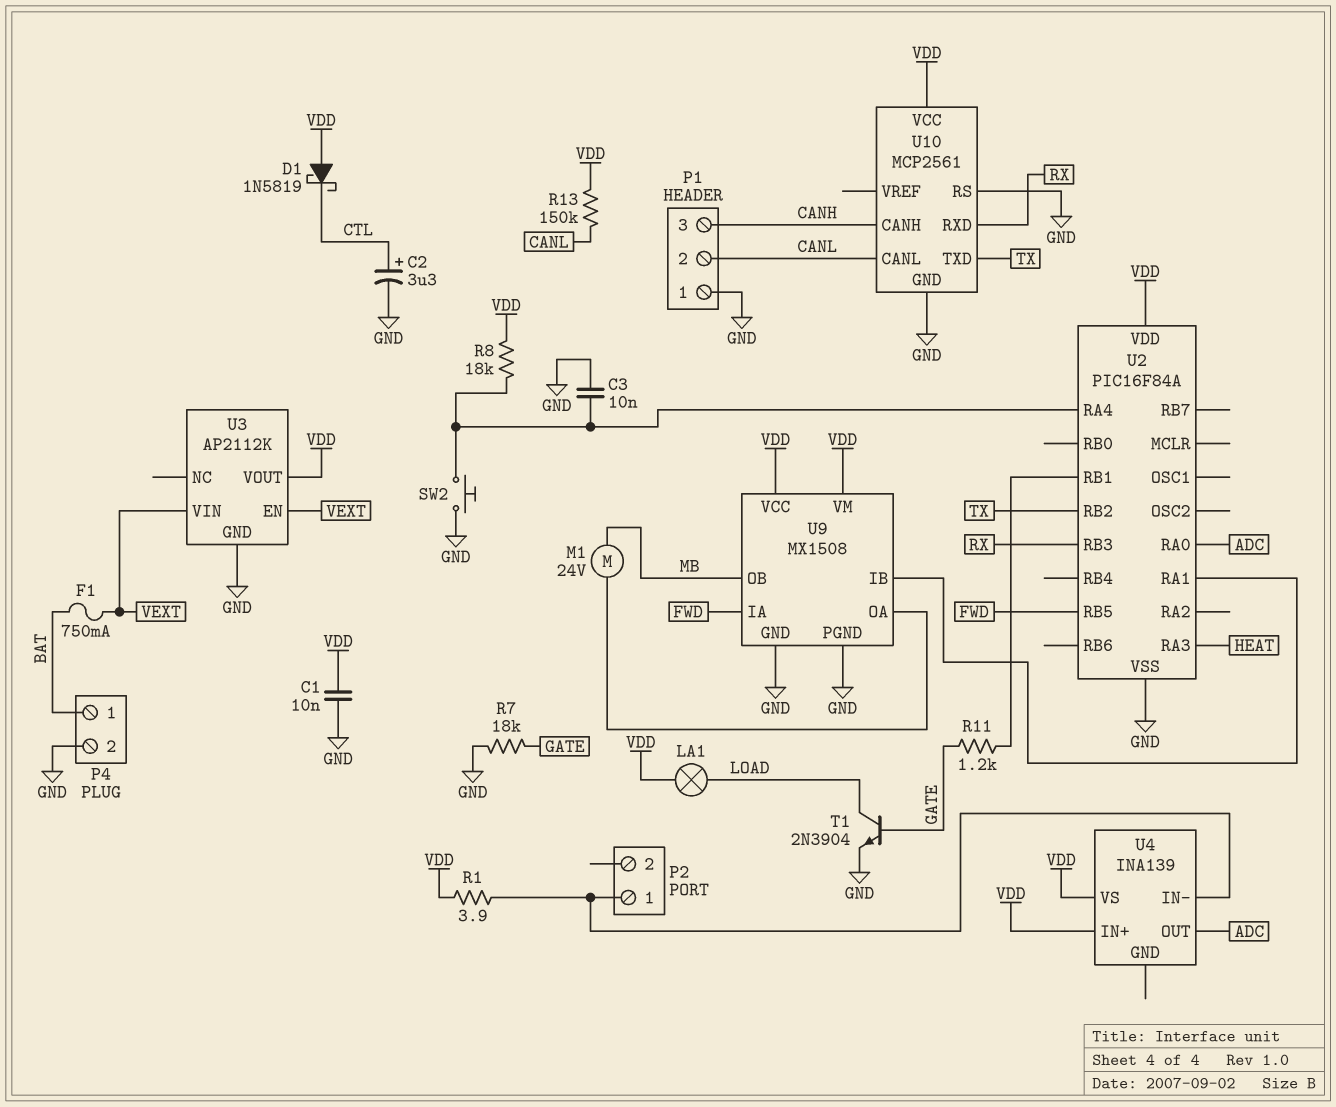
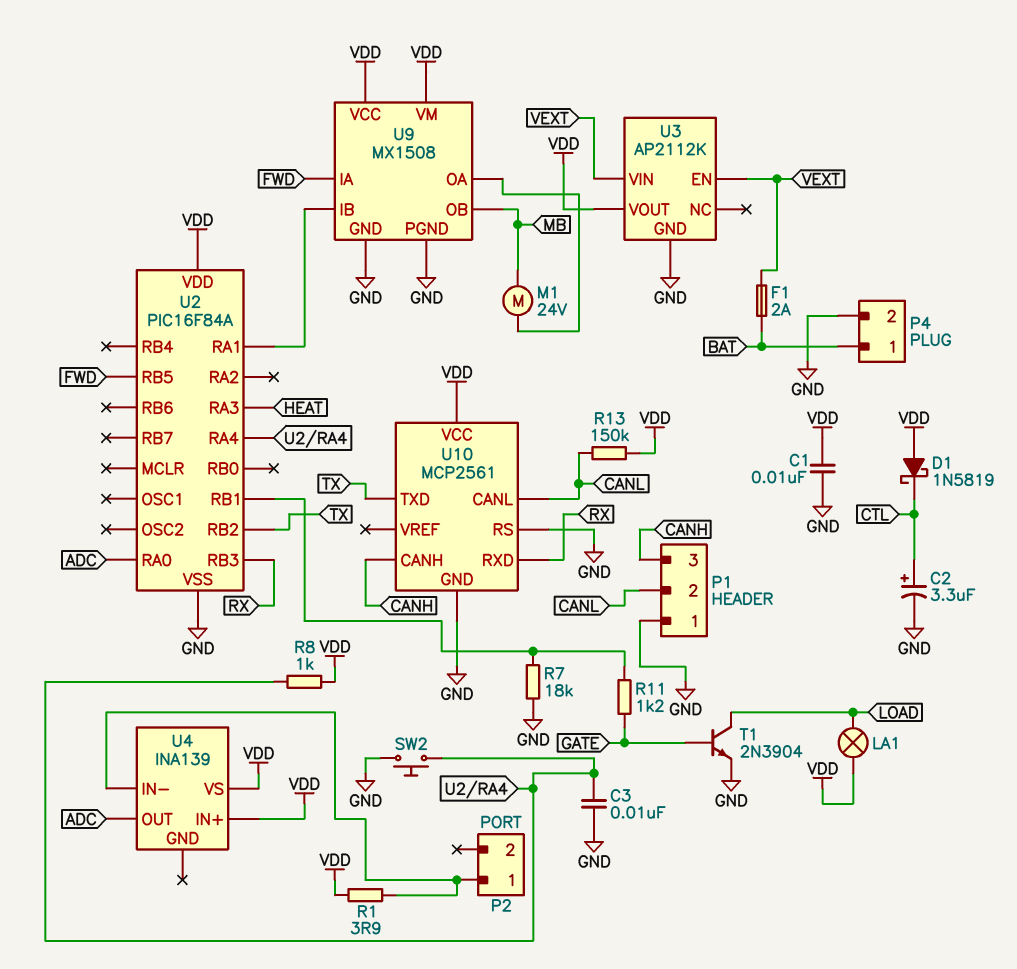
F1: 750mA (BAT, VEXT) -> 2A (BAT, VEXT)
R7: 18k (GATE, GND) -> 18k (GND, U2/RB1)
R8: 18k (U2/RA4, VDD) -> 1k (U2/RA4, VDD)

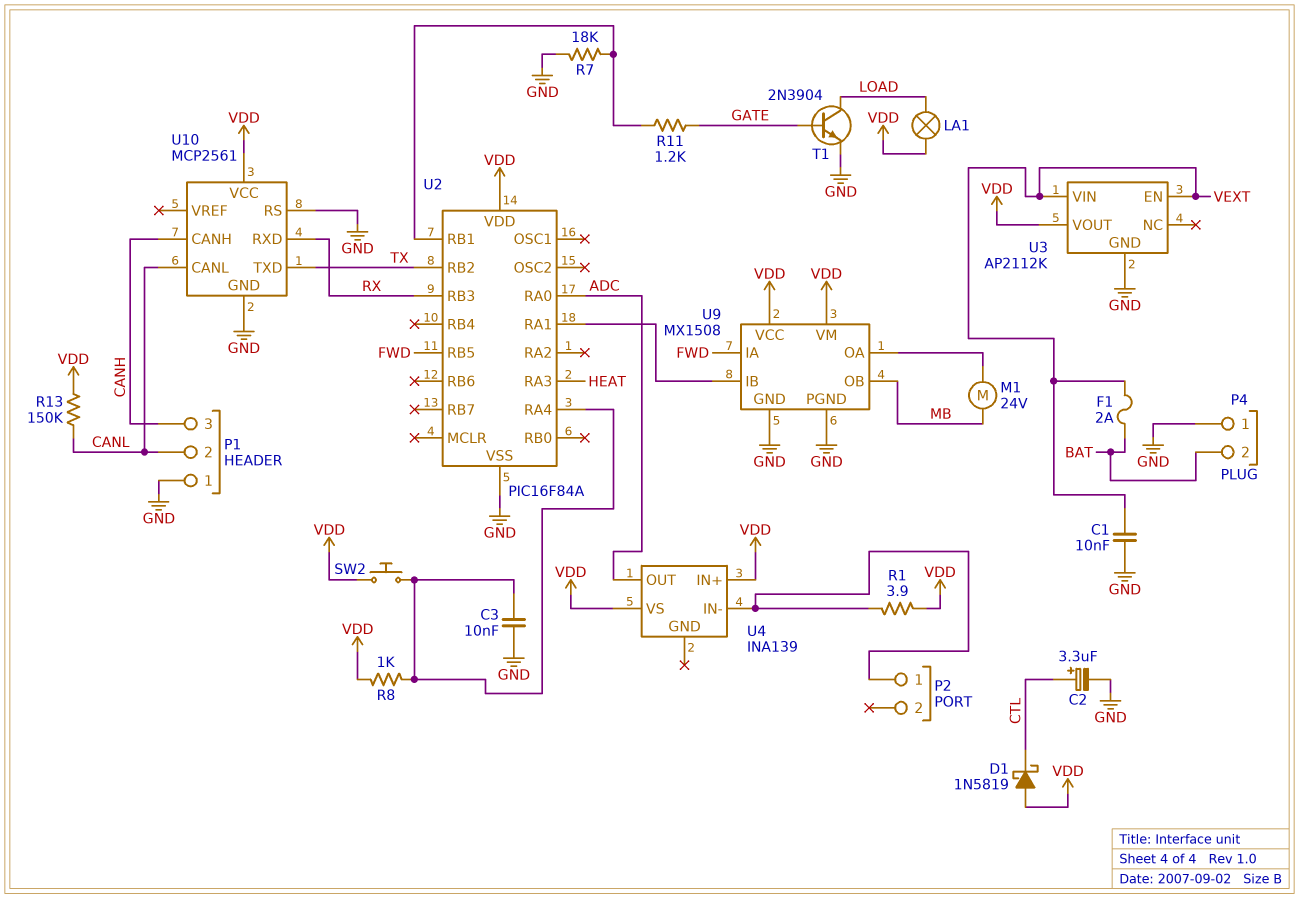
C1: 10nF (GND, VDD) -> 10nF (GND, VEXT)
P4 pin 1: BAT -> GND
P4 pin 2: GND -> BAT
SW2: button (GND, U2/RA4) -> button (U2/RA4, VDD)

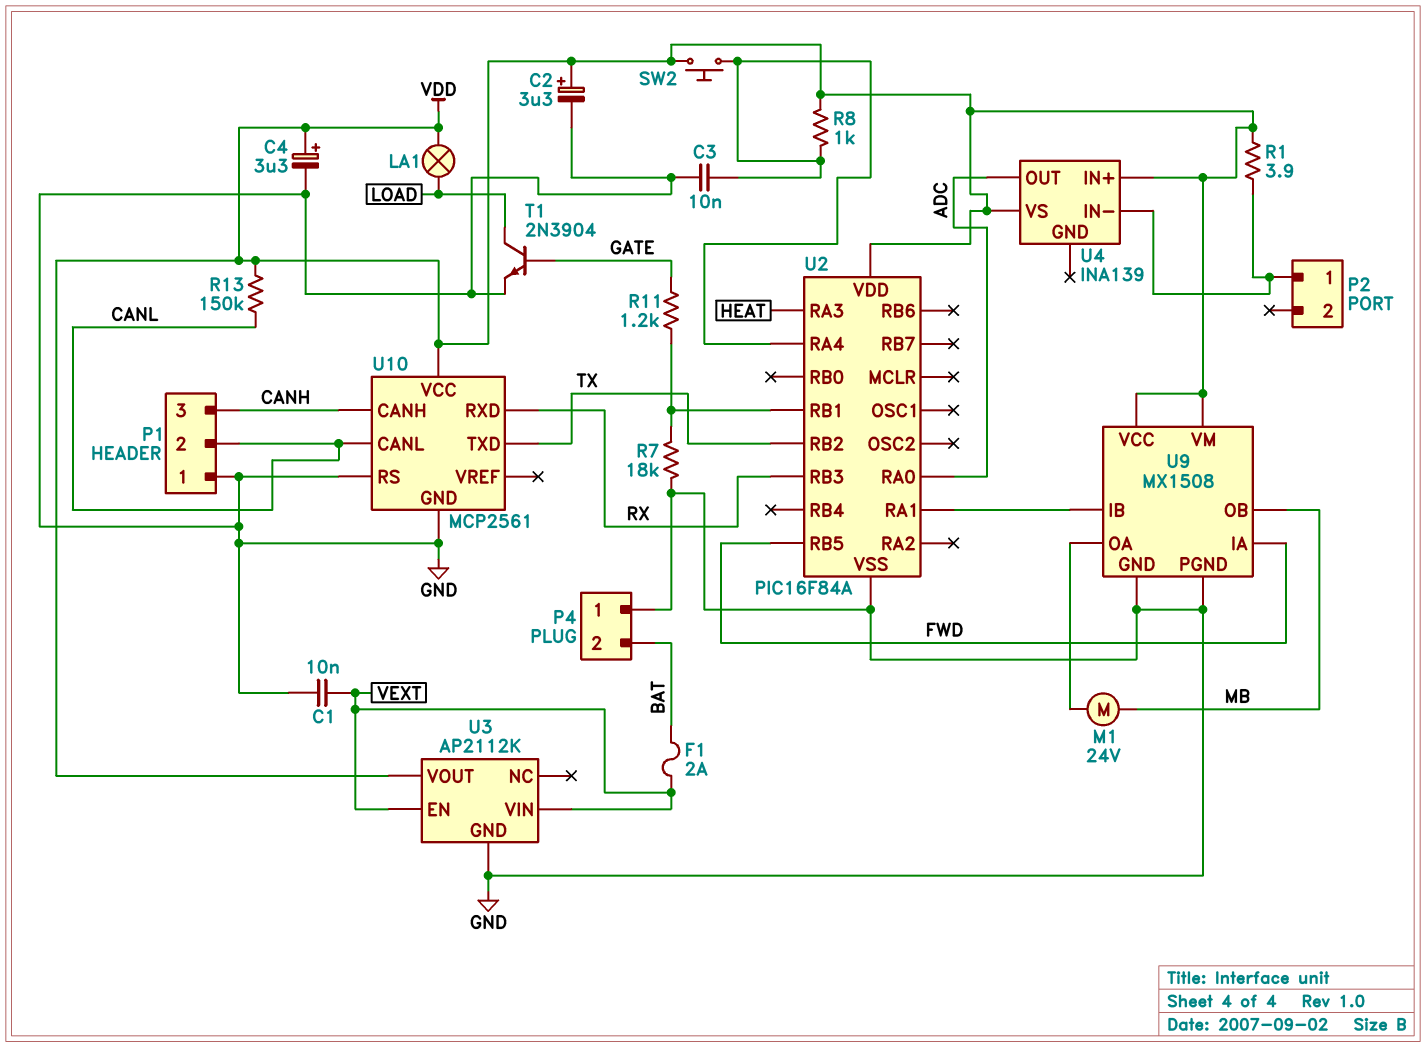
C2: 3.3uF (plus CTL, minus GND) -> 3.3uF (plus VDD, minus GND)
C4: none -> 3.3uF (plus VDD, minus GND)
D1: schottky 1N5819 (A VDD, K CTL) -> none

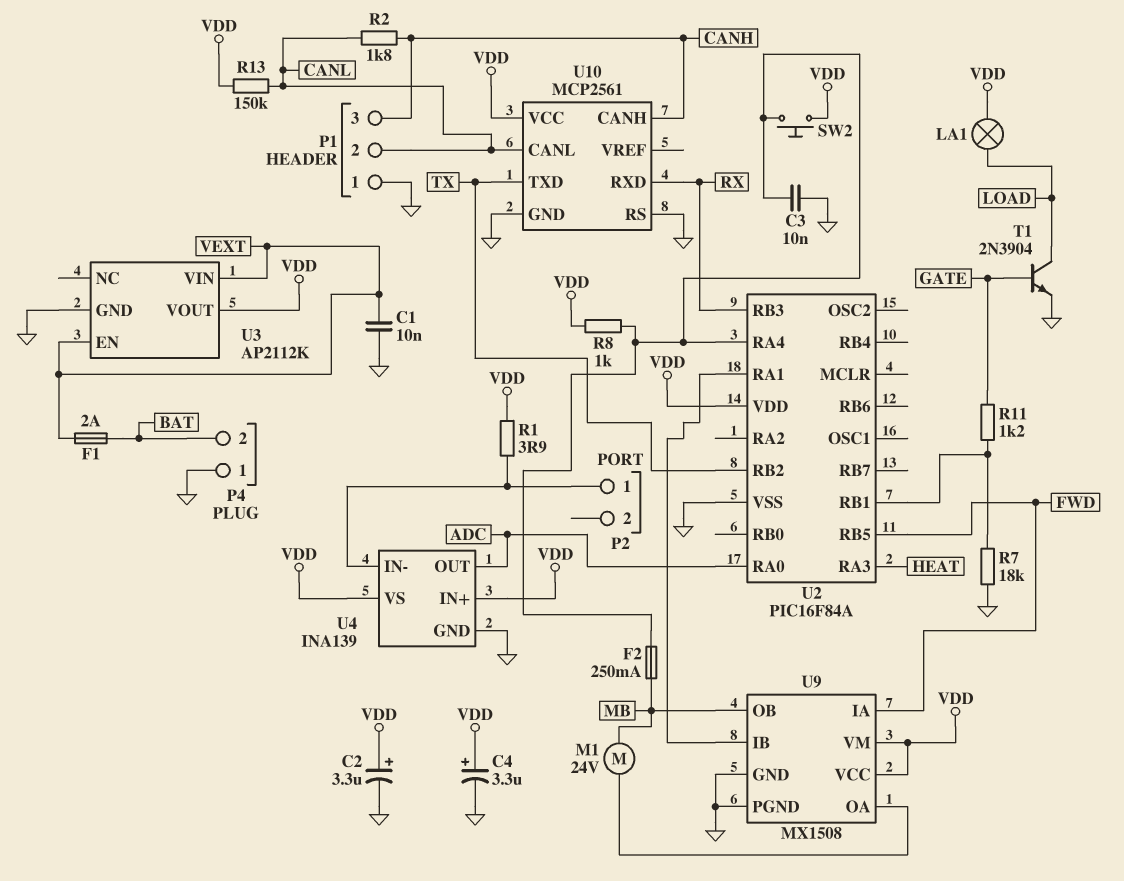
F2: none -> 250mA (MB, U2/RA4)
R2: none -> 1.8k (CANH, CANL)
U4 pin GND: none -> GND

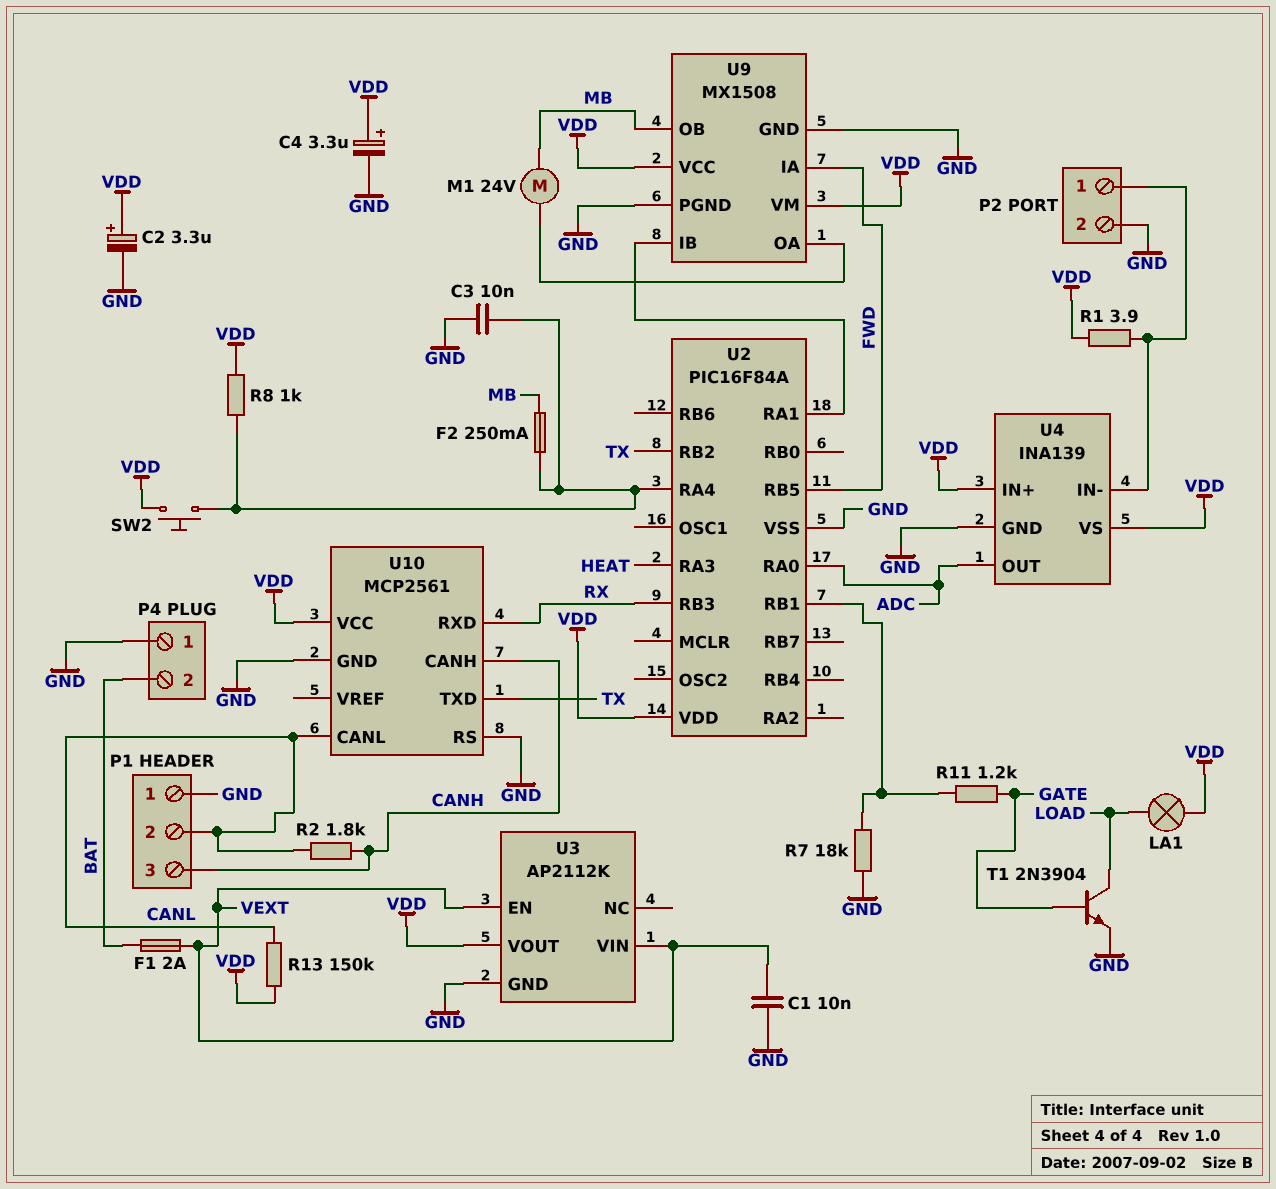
P2 pin 2: none -> GND

